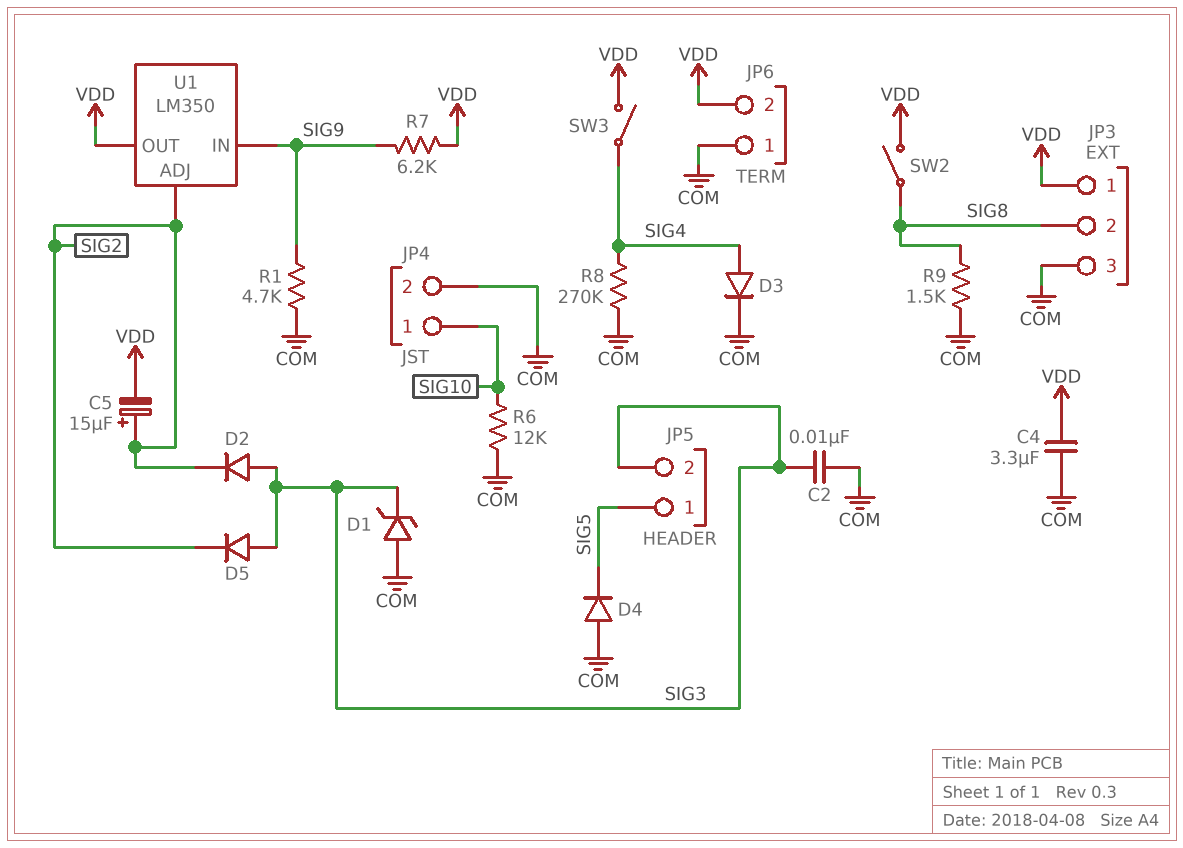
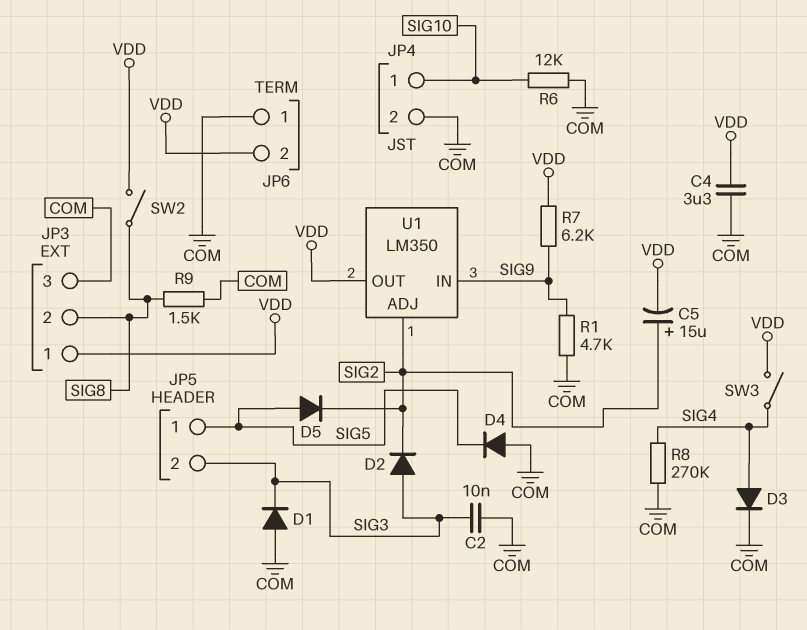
D1: zener (A COM, K SIG3) -> diode (A COM, K SIG3)
D5: diode (A SIG3, K SIG2) -> diode (A SIG5, K SIG2)

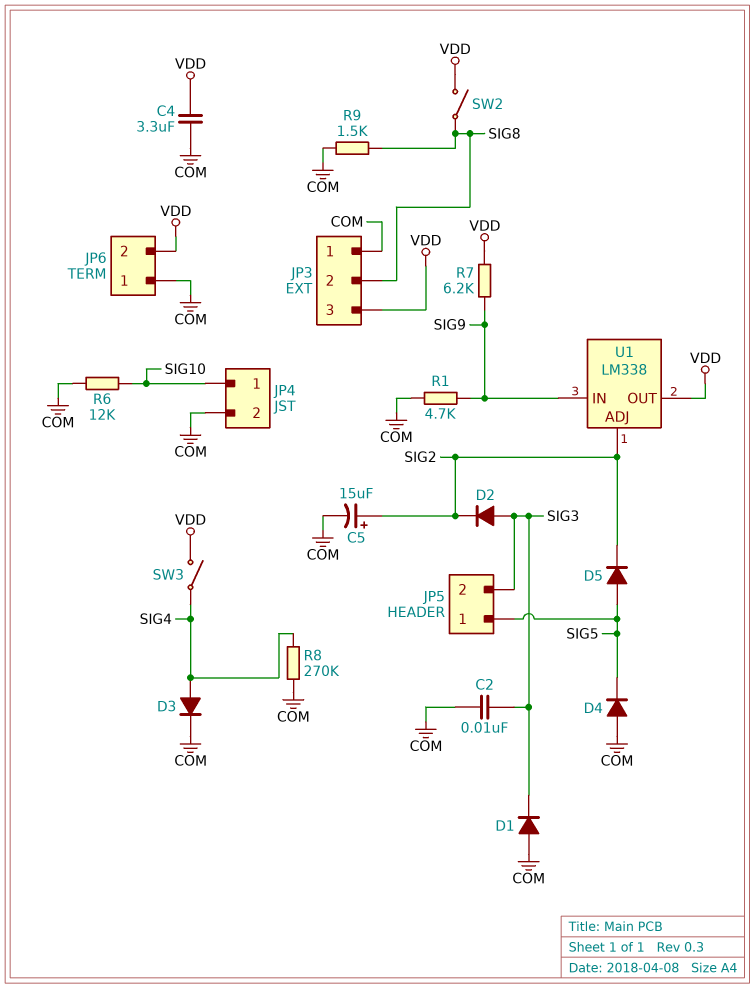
C5: 15uF (plus SIG2, minus VDD) -> 15uF (plus SIG2, minus COM)
JP3 pin 1: VDD -> COM
JP3 pin 3: COM -> VDD
U1: LM350 -> LM338

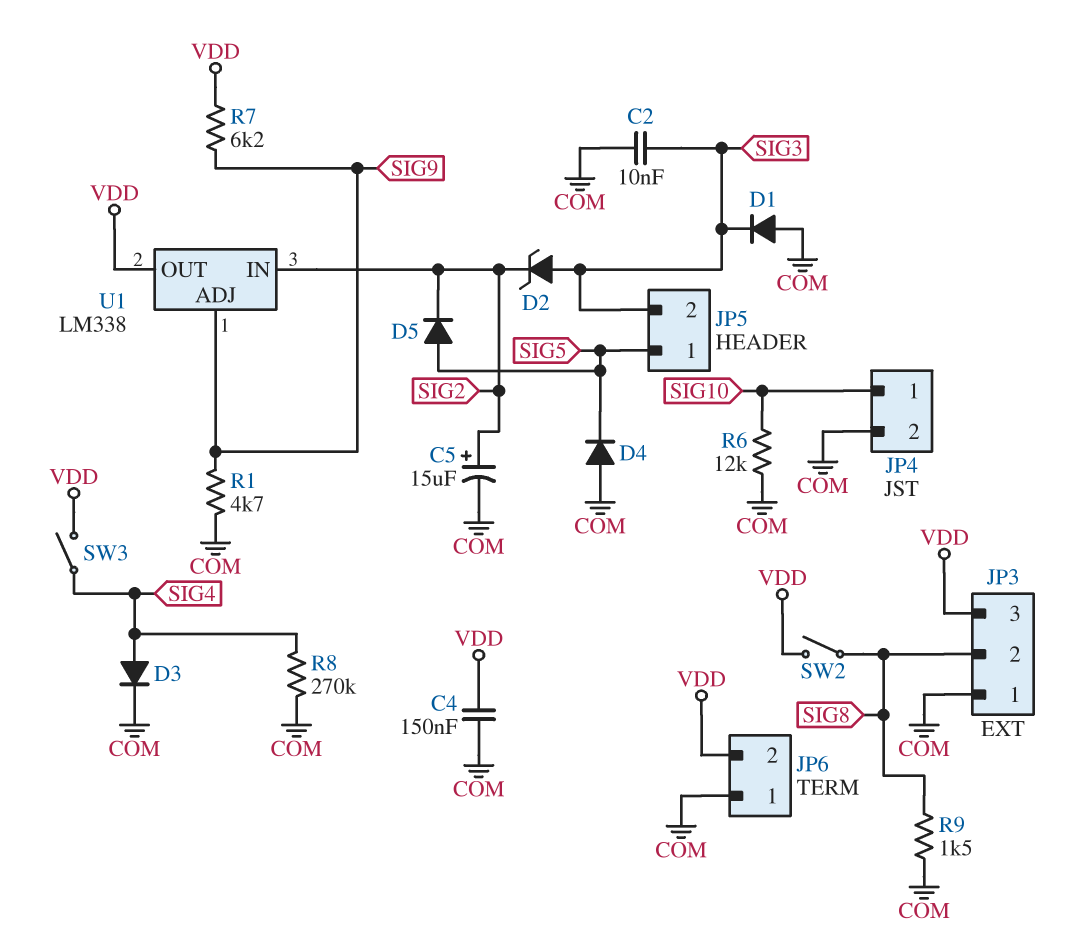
C4: 3.3uF (COM, VDD) -> 150nF (COM, VDD)
D2: diode (A SIG3, K SIG2) -> zener (A SIG3, K SIG2)
U1 pin ADJ: SIG2 -> SIG9
U1 pin IN: SIG9 -> SIG2

